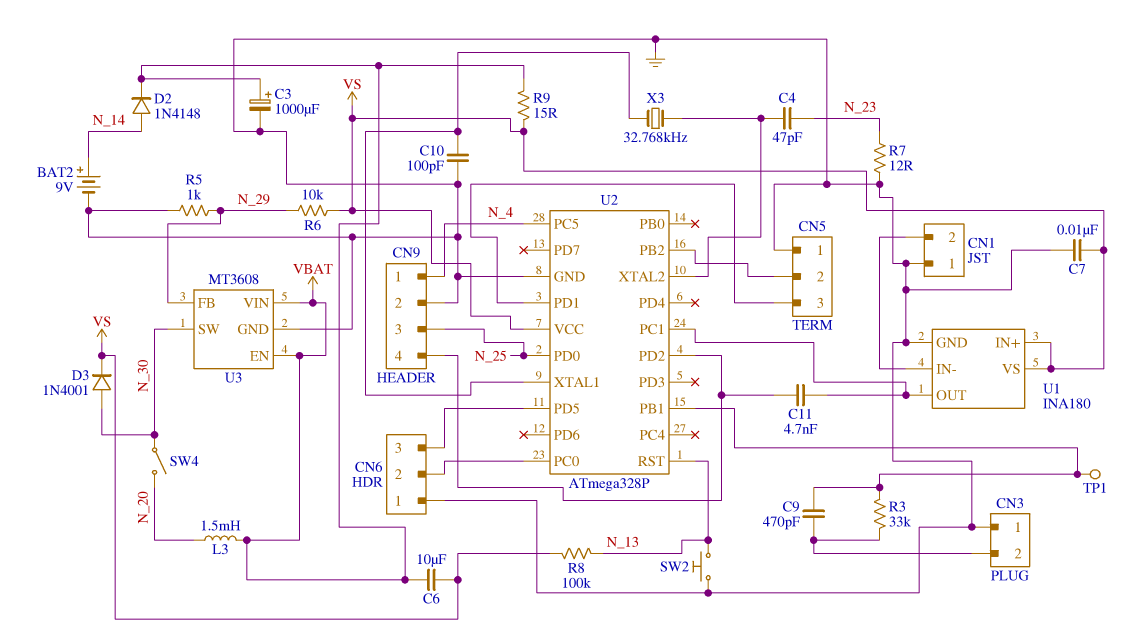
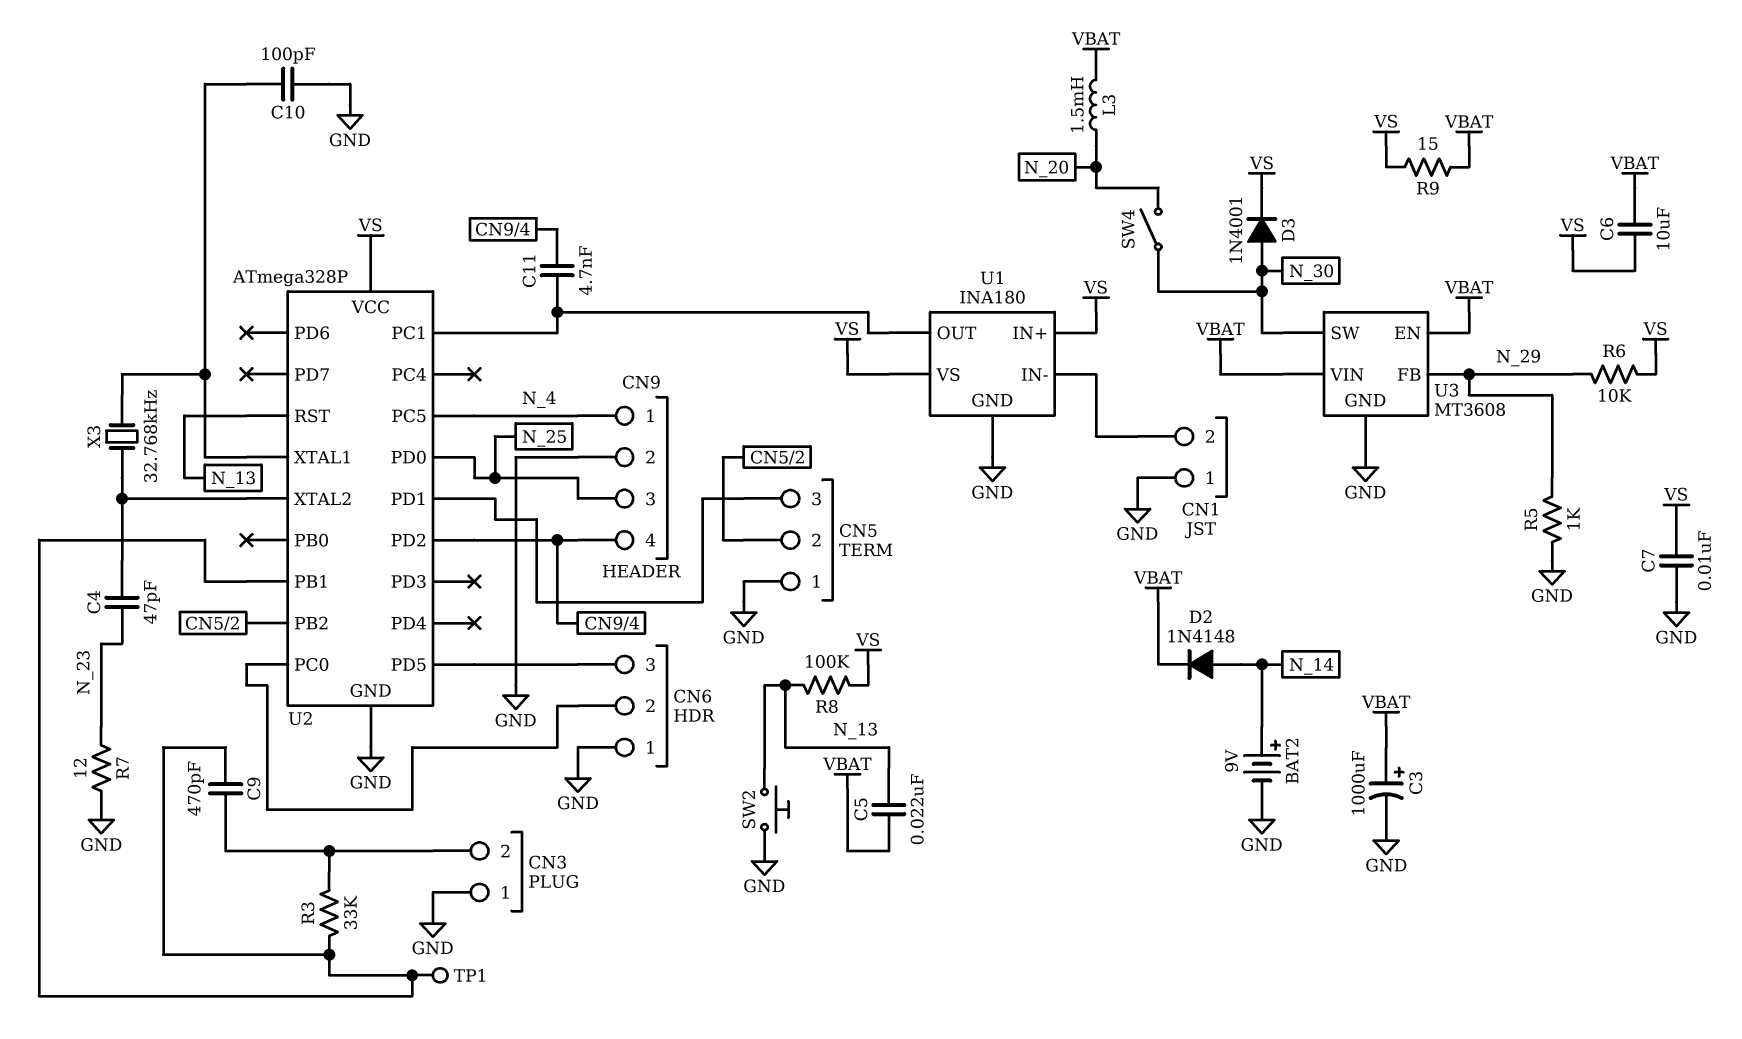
C5: none -> 22nF (N_13, VBAT)

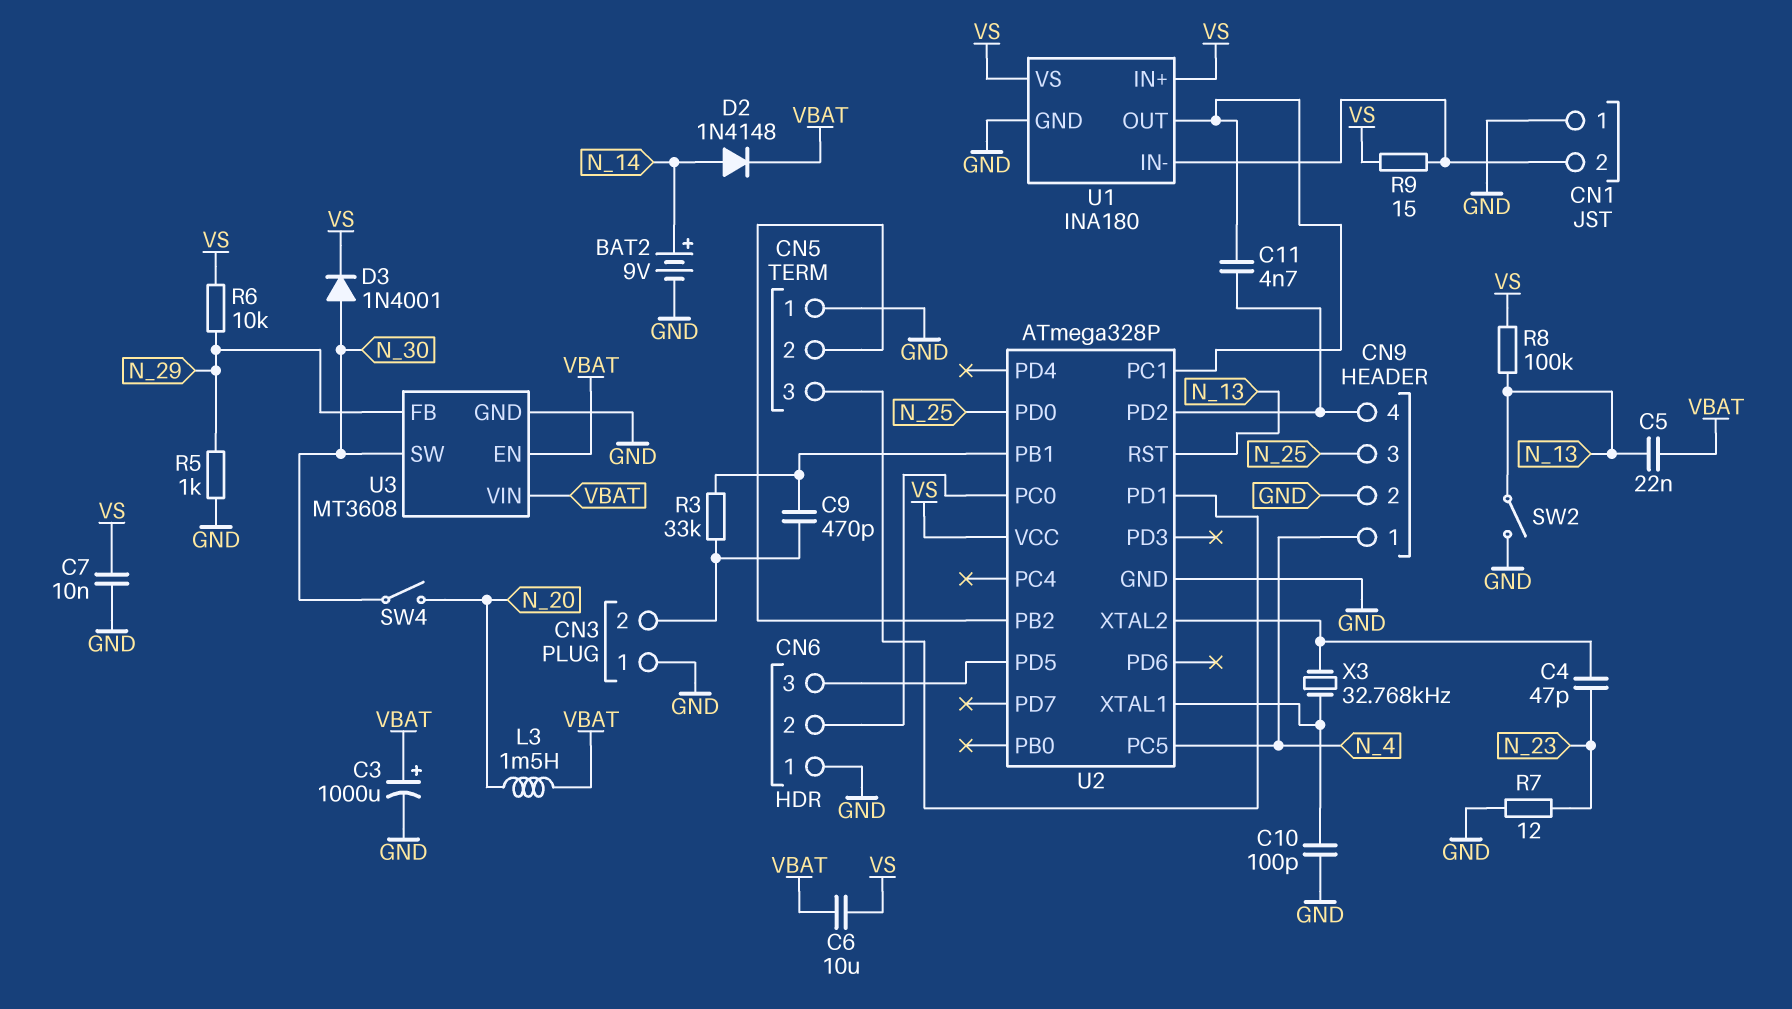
R9: 15 (VBAT, VS) -> 15 (CN1/2, VS)
SW2: button (GND, N_13) -> switch (GND, N_13)
TP1: test point (U2/PB1) -> none

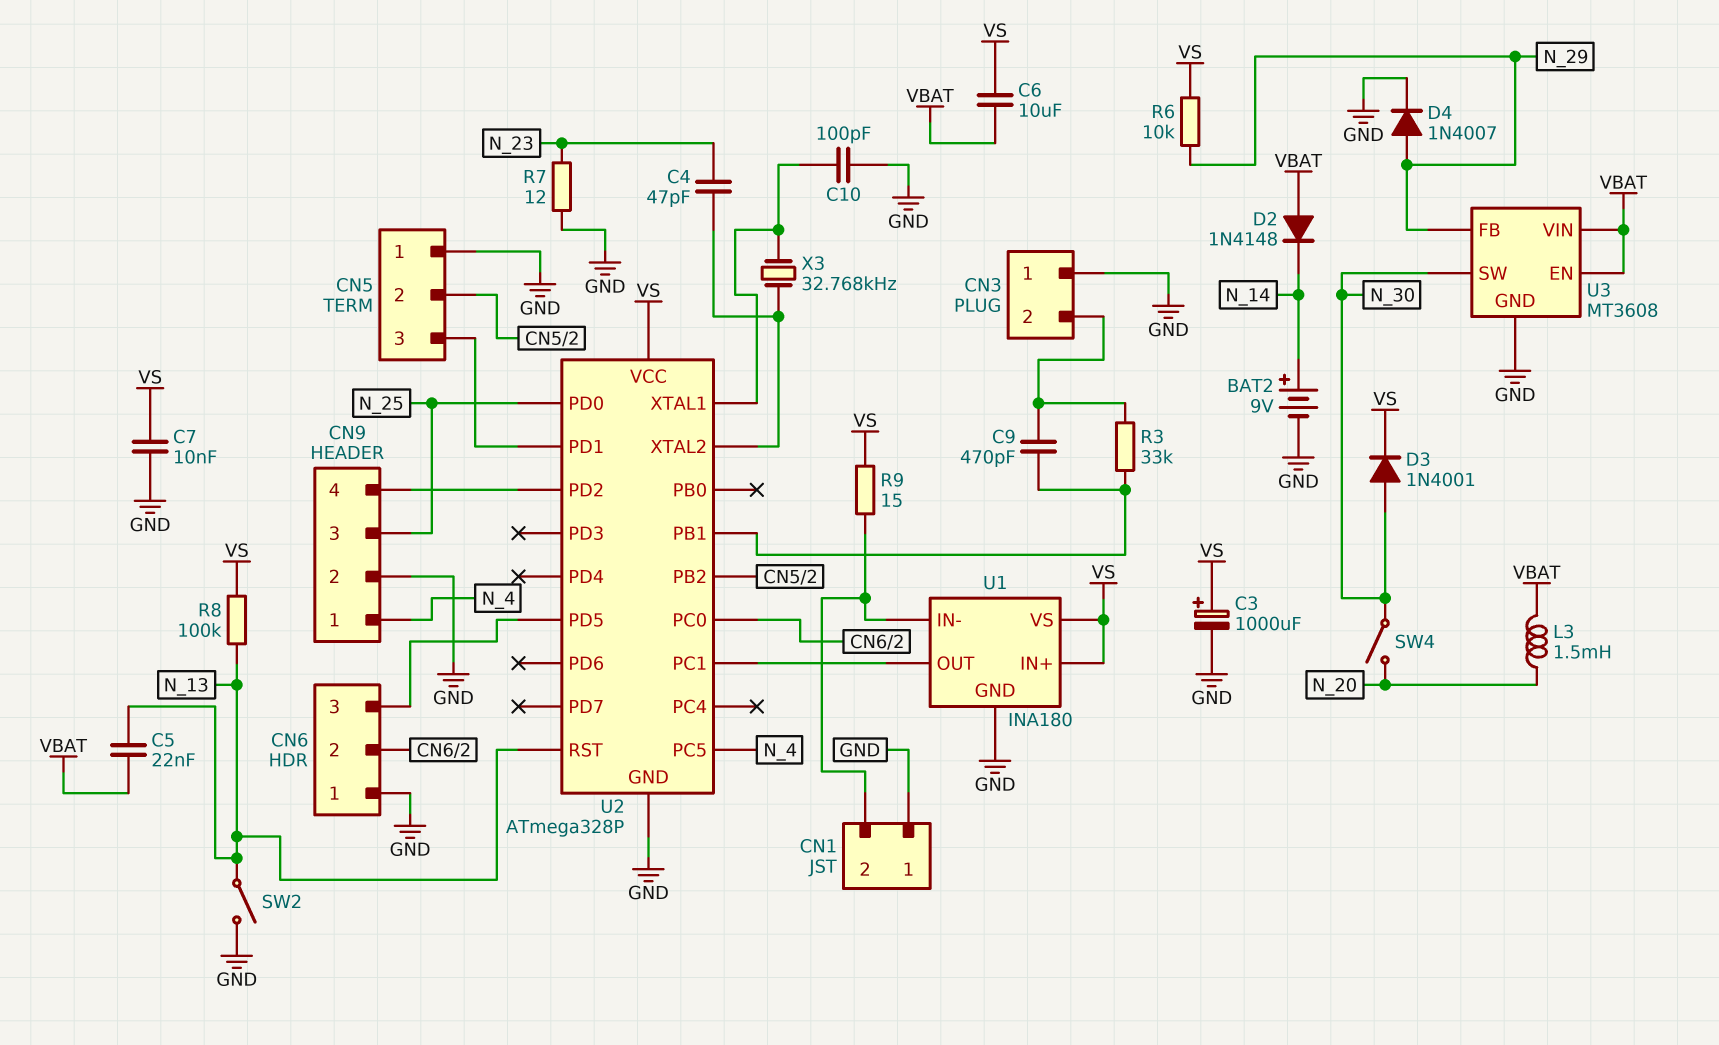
C3: 1000uF (plus VBAT, minus GND) -> 1000uF (plus VS, minus GND)
C11: 4.7nF (CN9/4, U1/OUT) -> none
D2: diode 1N4148 (A N_14, K VBAT) -> diode 1N4148 (A VBAT, K N_14)
D4: none -> diode 1N4007 (A N_29, K GND)
R5: 1k (GND, N_29) -> none

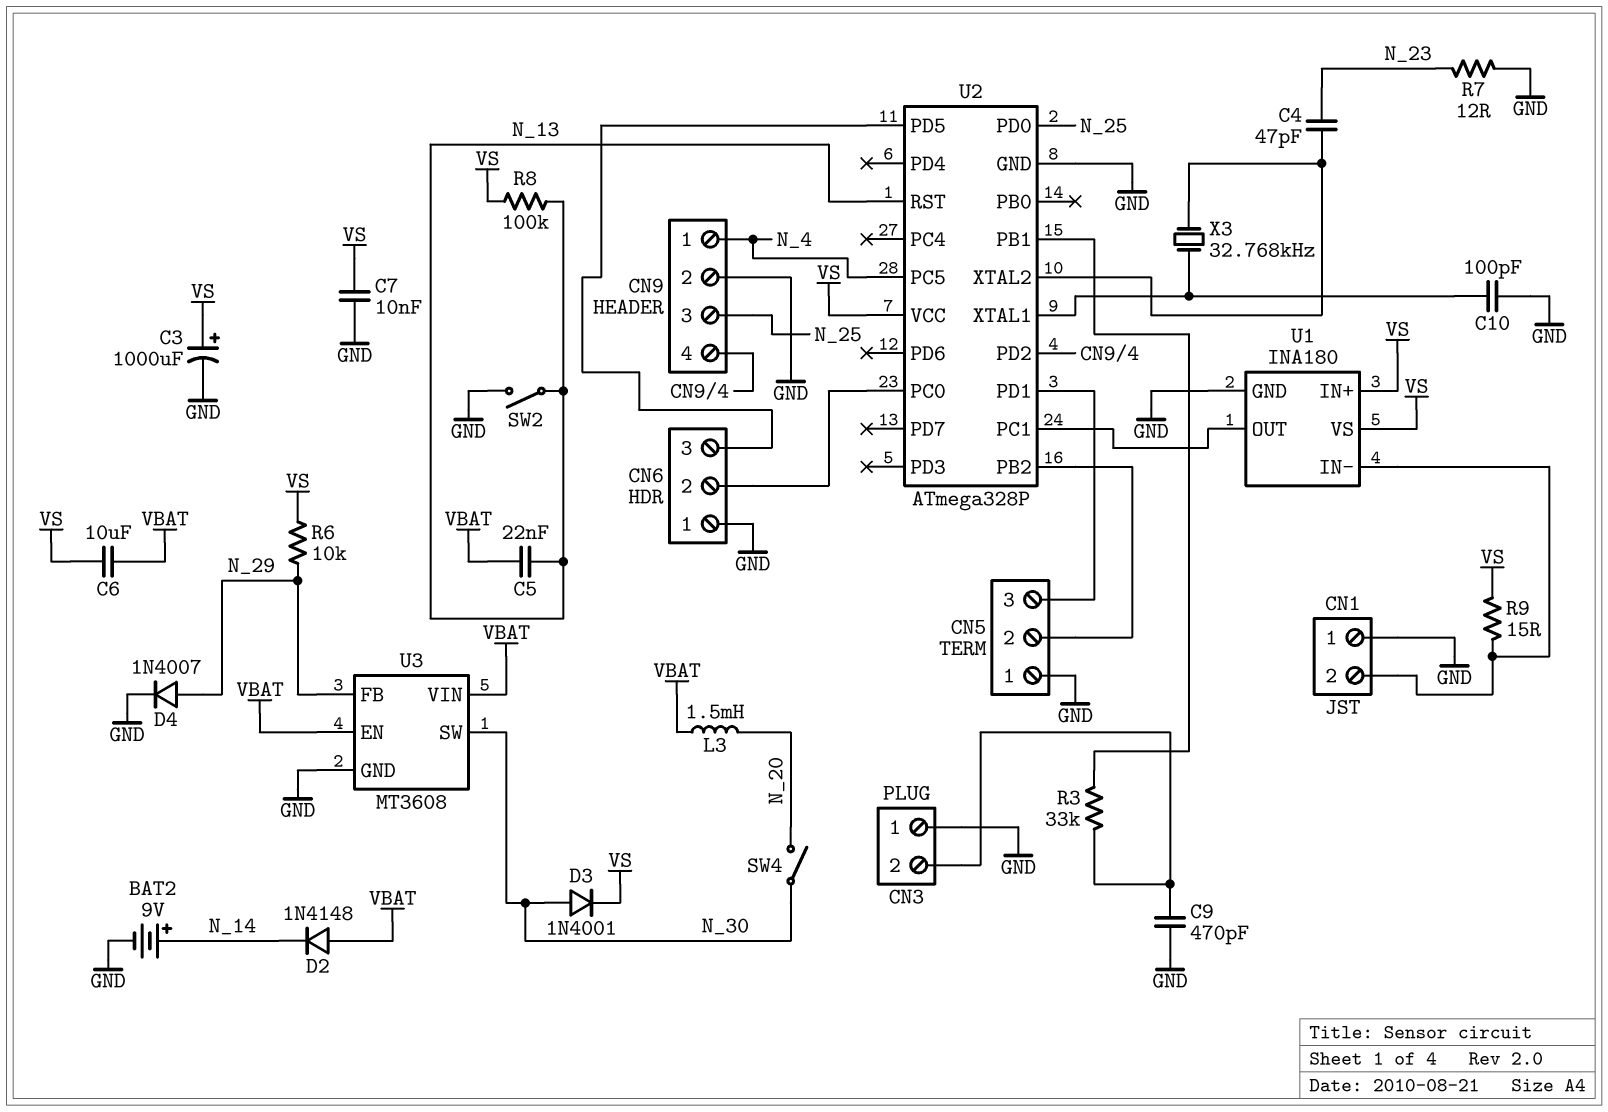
C9: 470pF (CN3/2, U2/PB1) -> 470pF (CN3/2, GND)

